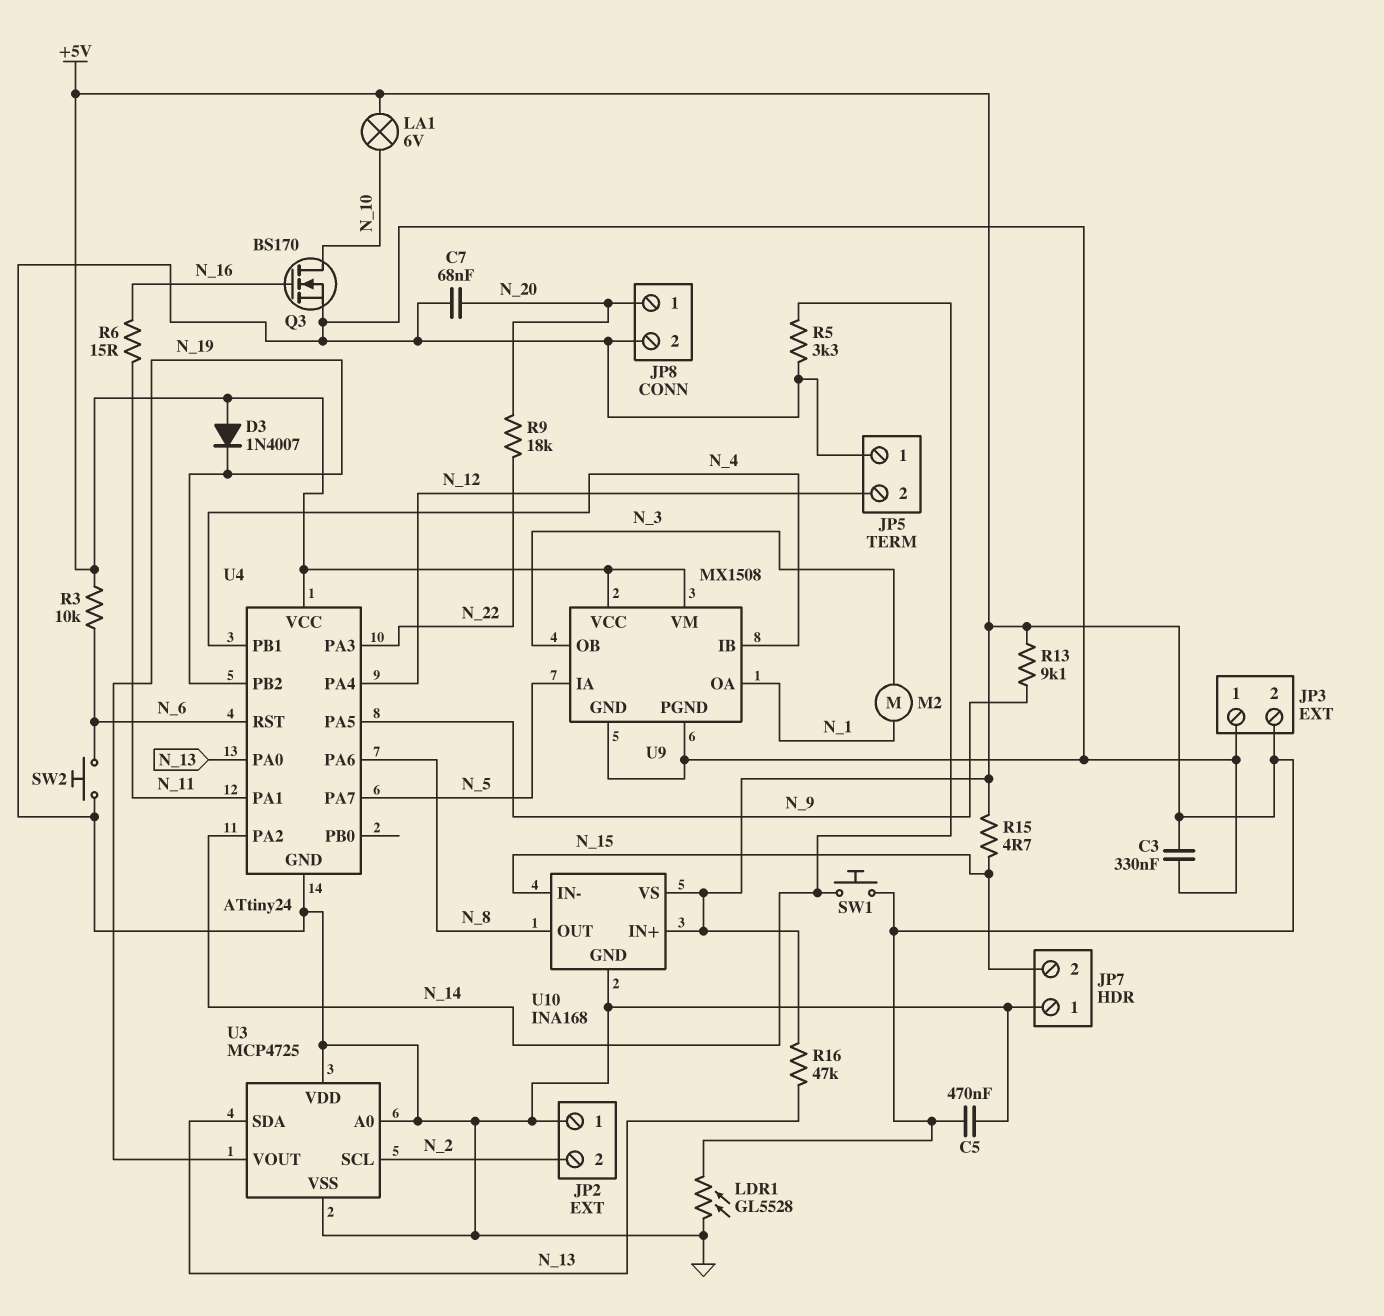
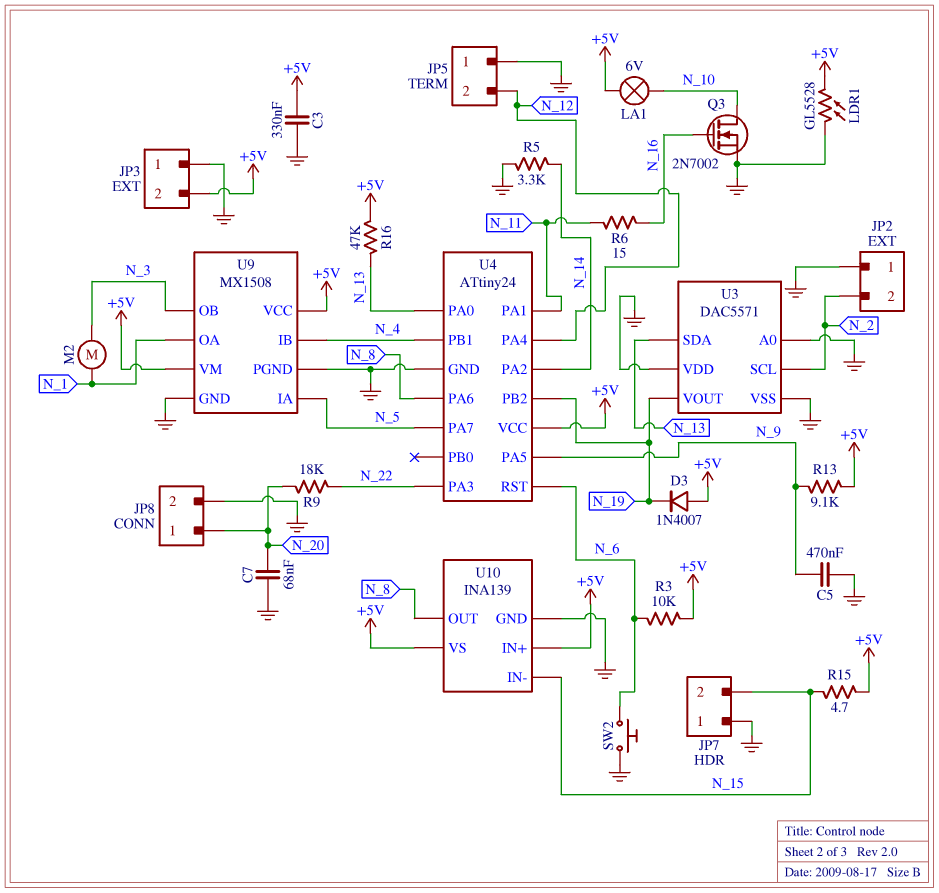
C5: 470nF (+5V, GND) -> 470nF (GND, N_9)
Q3: NMOS BS170 (G N_16, D N_10, S GND) -> NMOS 2N7002 (G N_16, D N_10, S GND)
SW1: button (+5V, N_14) -> none
U3: MCP4725 -> DAC5571
U10: INA168 -> INA139

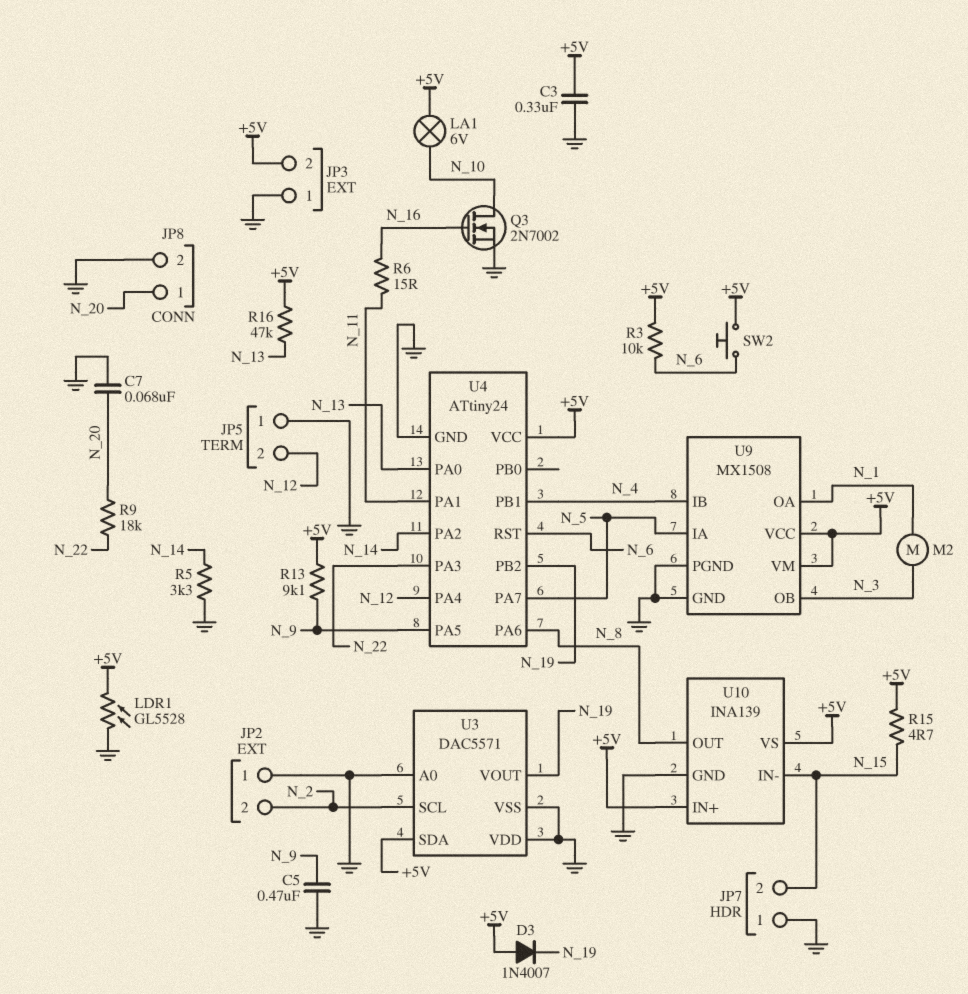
SW2: button (GND, N_6) -> button (+5V, N_6)
U3 pin SDA: N_13 -> +5V

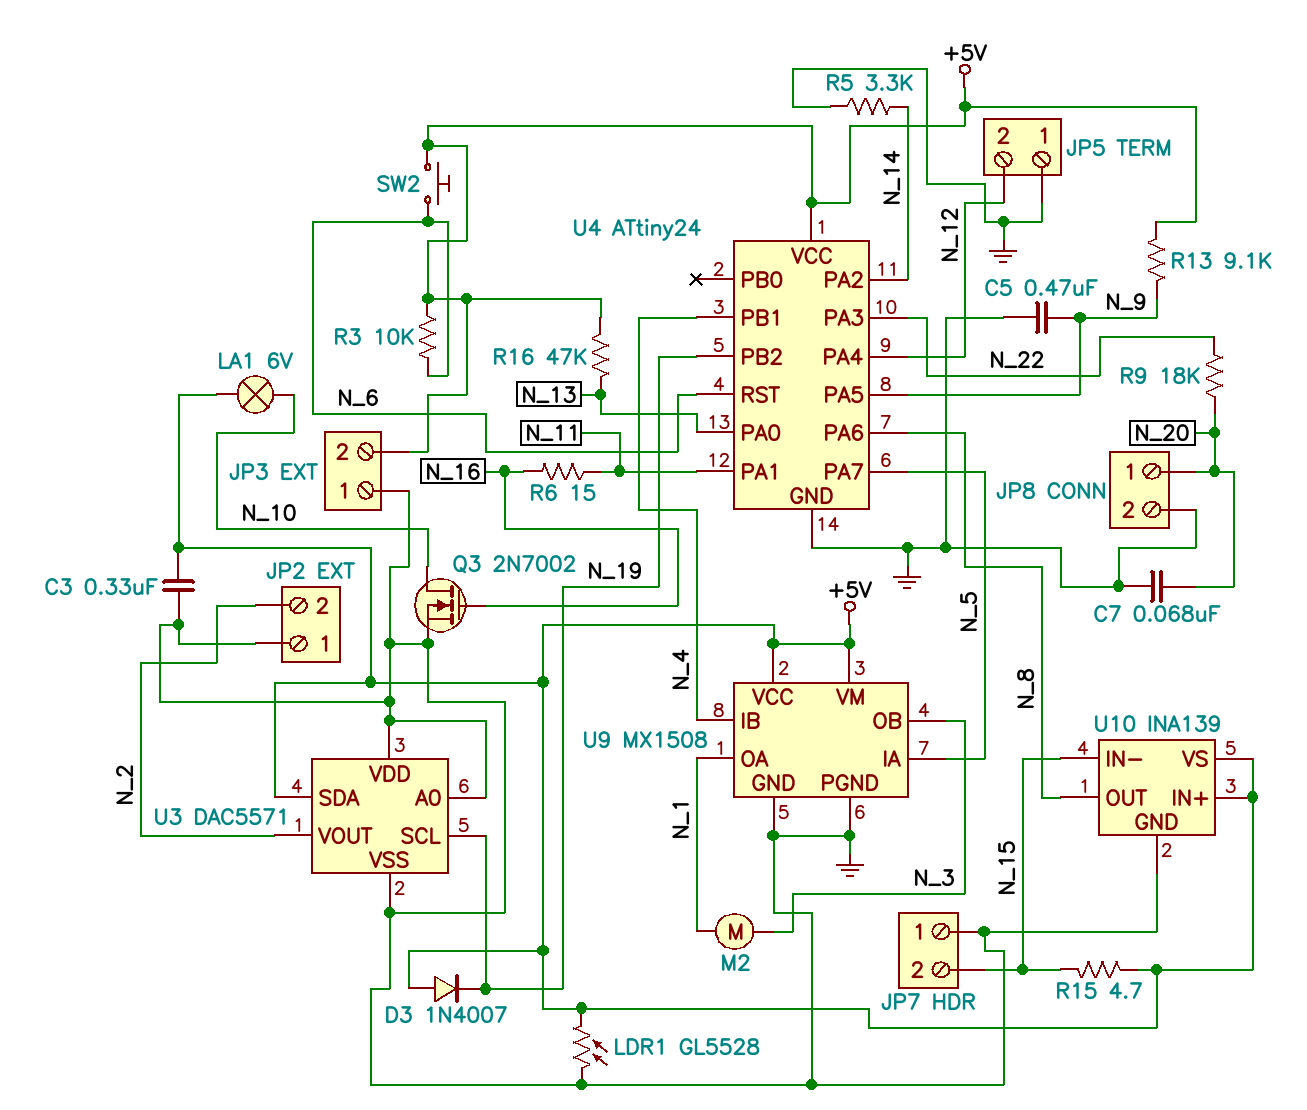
U3 pin SCL: N_2 -> N_19
U3 pin VOUT: N_19 -> N_2

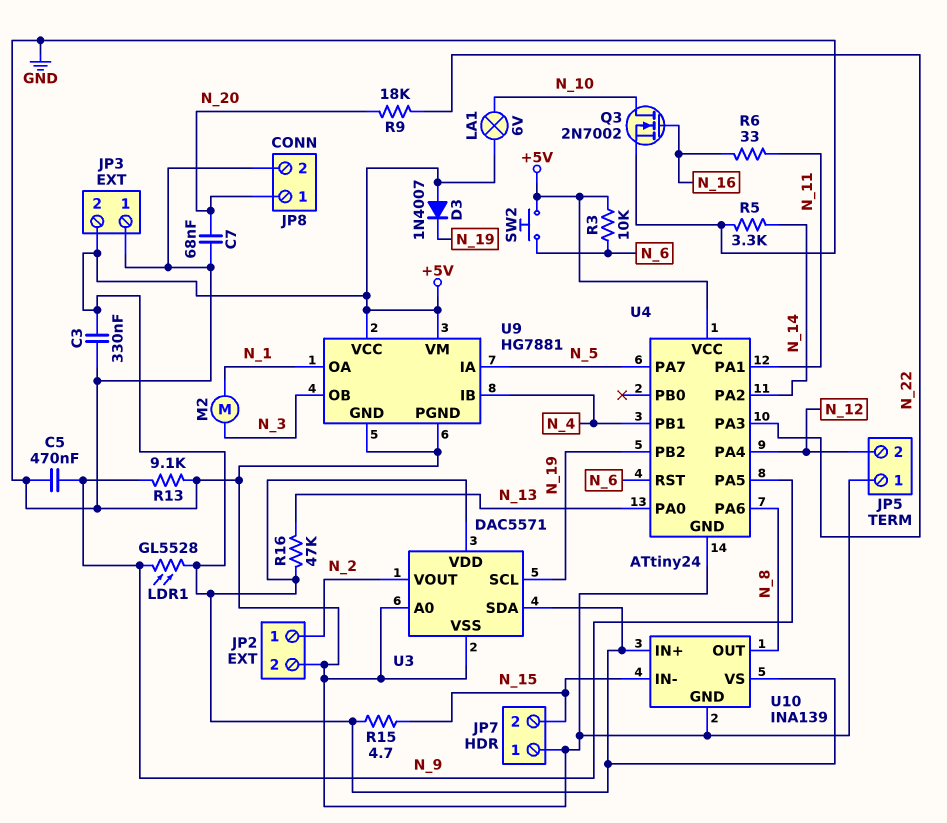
JP2 pin 1: GND -> N_2
JP2 pin 2: N_2 -> GND
LDR1: GL5528 (+5V, GND) -> GL5528 (+5V, N_9)
R6: 15 (N_11, N_16) -> 33 (N_11, N_16)
R13: 9.1k (+5V, N_9) -> 9.1k (GND, N_9)
U3 pin VDD: GND -> +5V
U9: MX1508 -> HG7881

